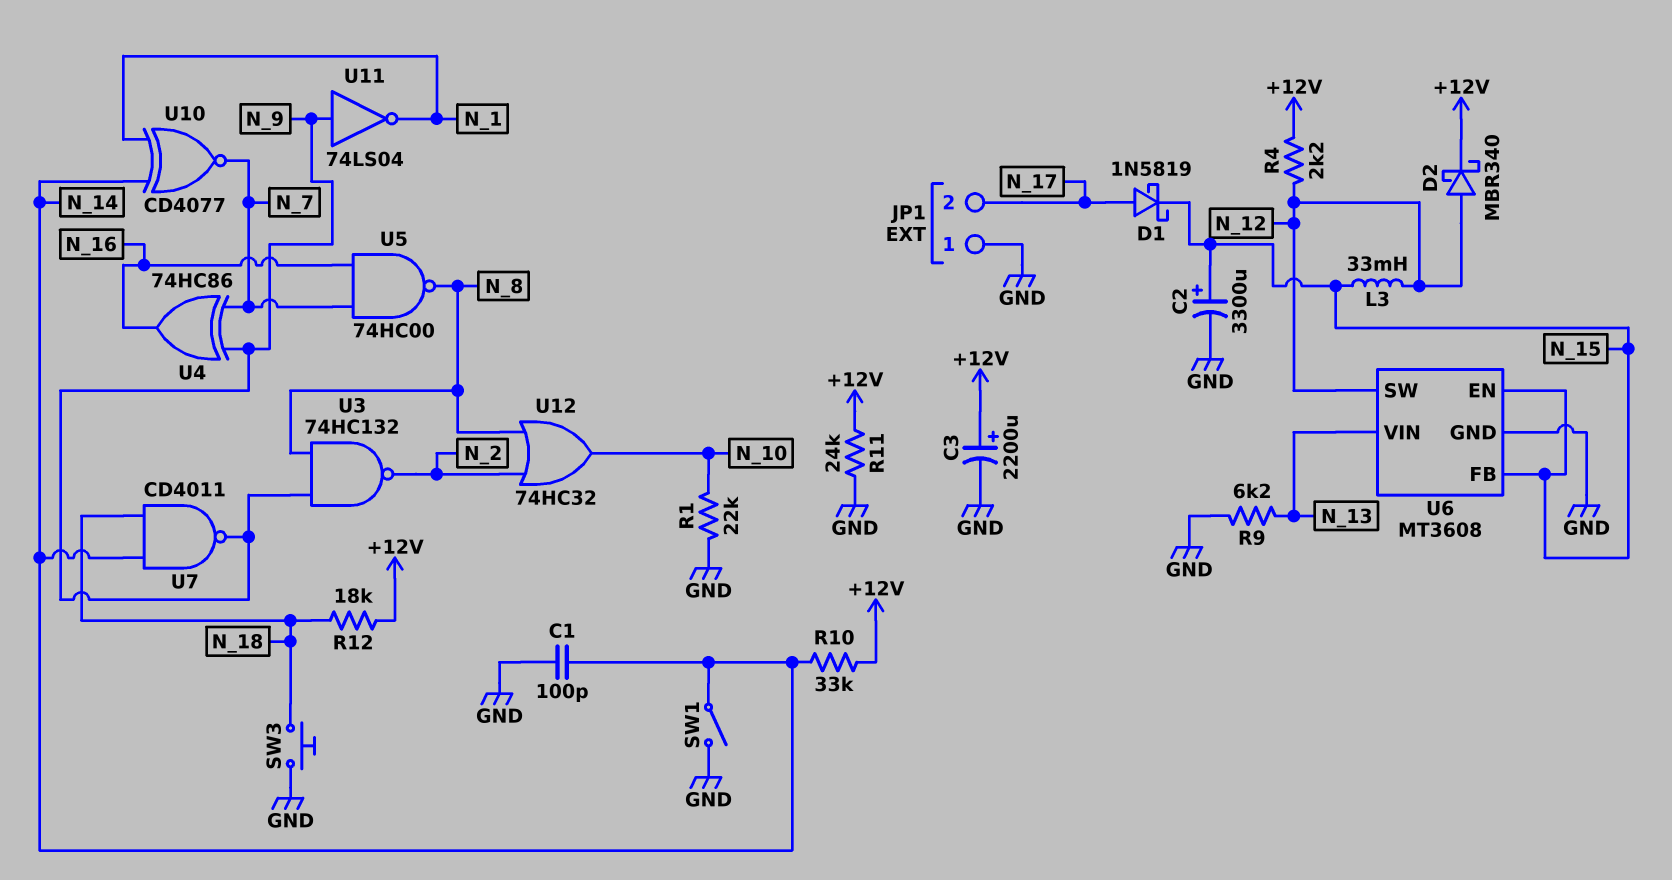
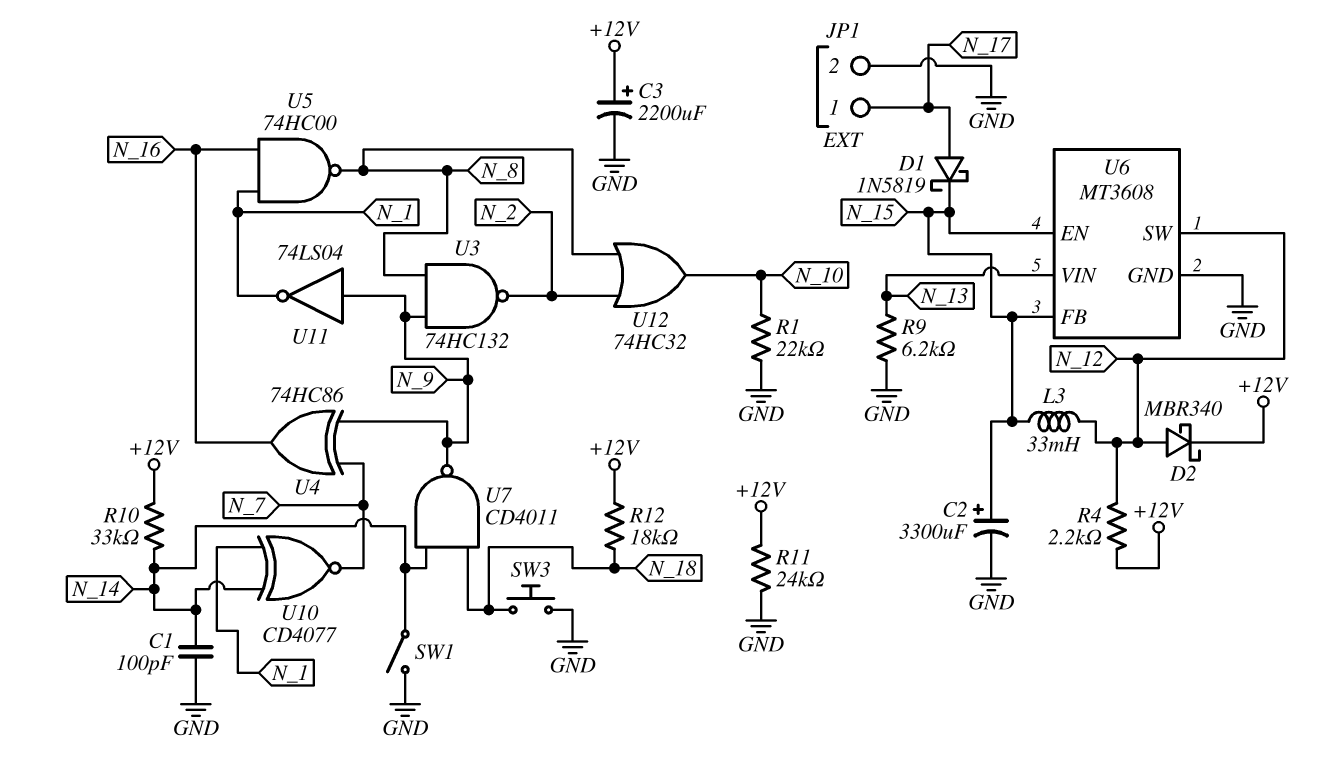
JP1 pin 1: GND -> N_17
JP1 pin 2: N_17 -> GND
U5: NAND 74HC00 (in N_7, in N_16, out N_8) -> NAND 74HC00 (in N_1, in N_16, out N_8)

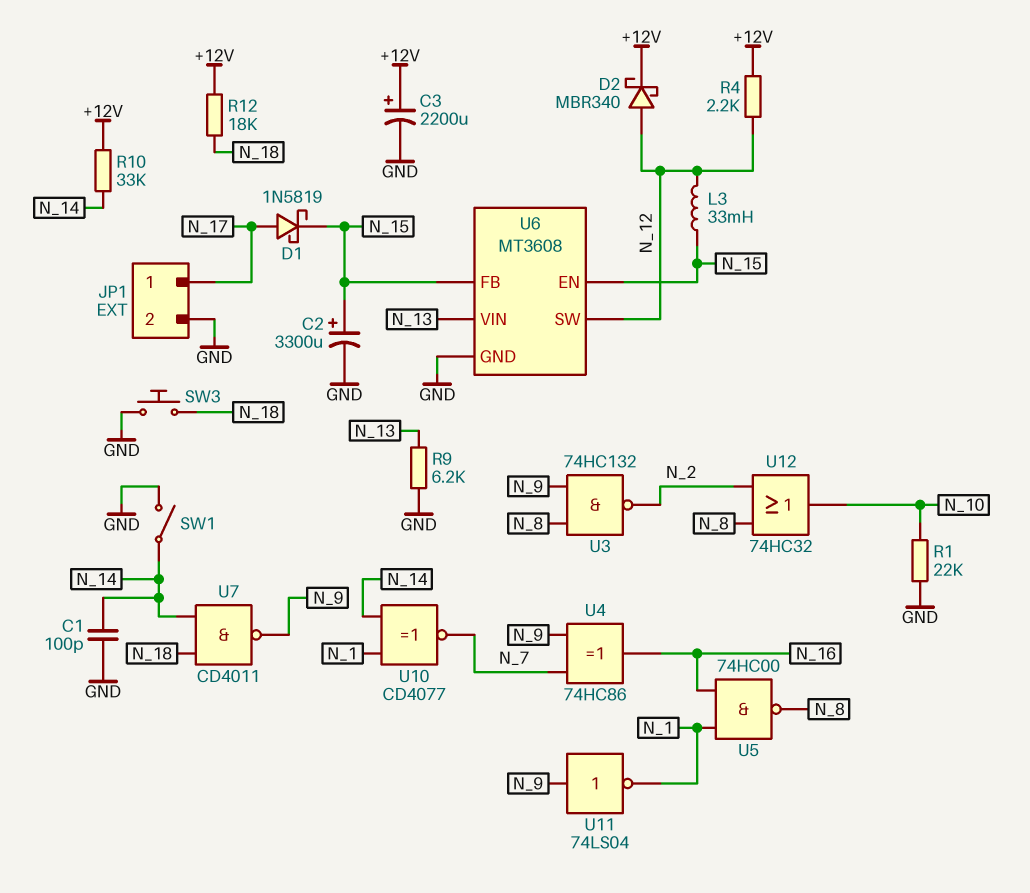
R11: 24k (+12V, GND) -> none

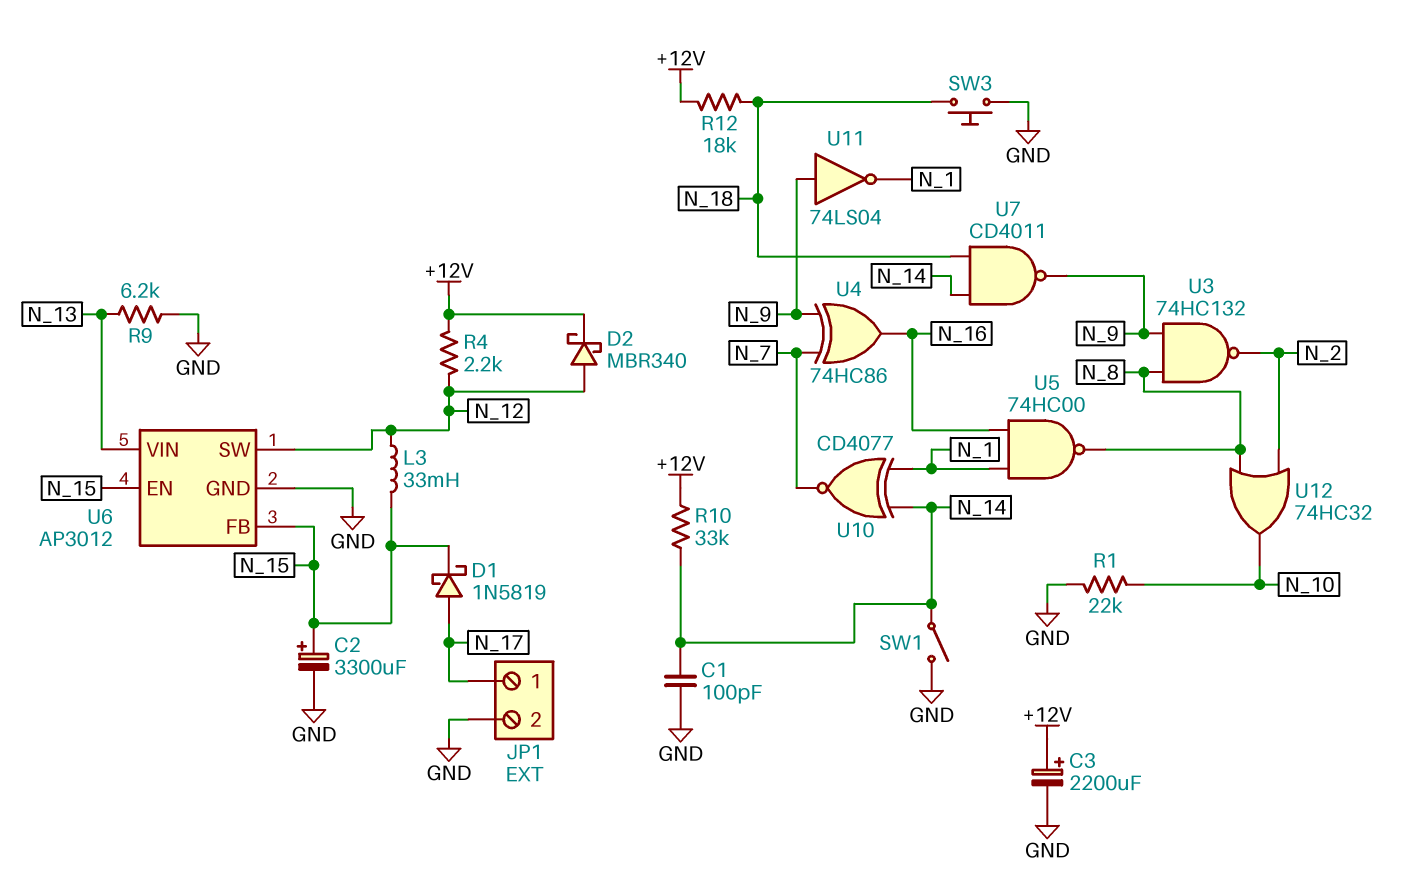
U6: MT3608 -> AP3012

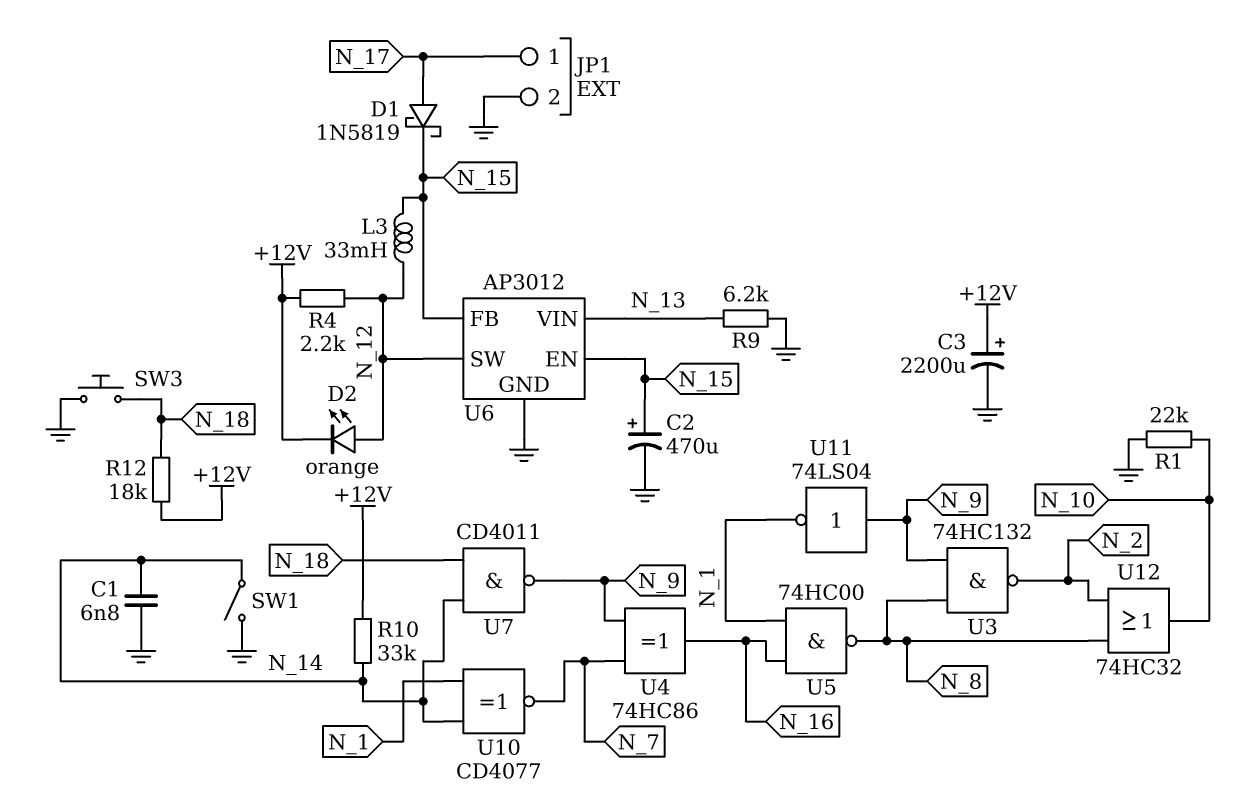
C1: 100pF (GND, N_14) -> 6.8nF (GND, N_14)
C2: 3300uF (plus N_15, minus GND) -> 470uF (plus N_15, minus GND)
D2: schottky MBR340 (A N_12, K +12V) -> LED orange (A N_12, K +12V)

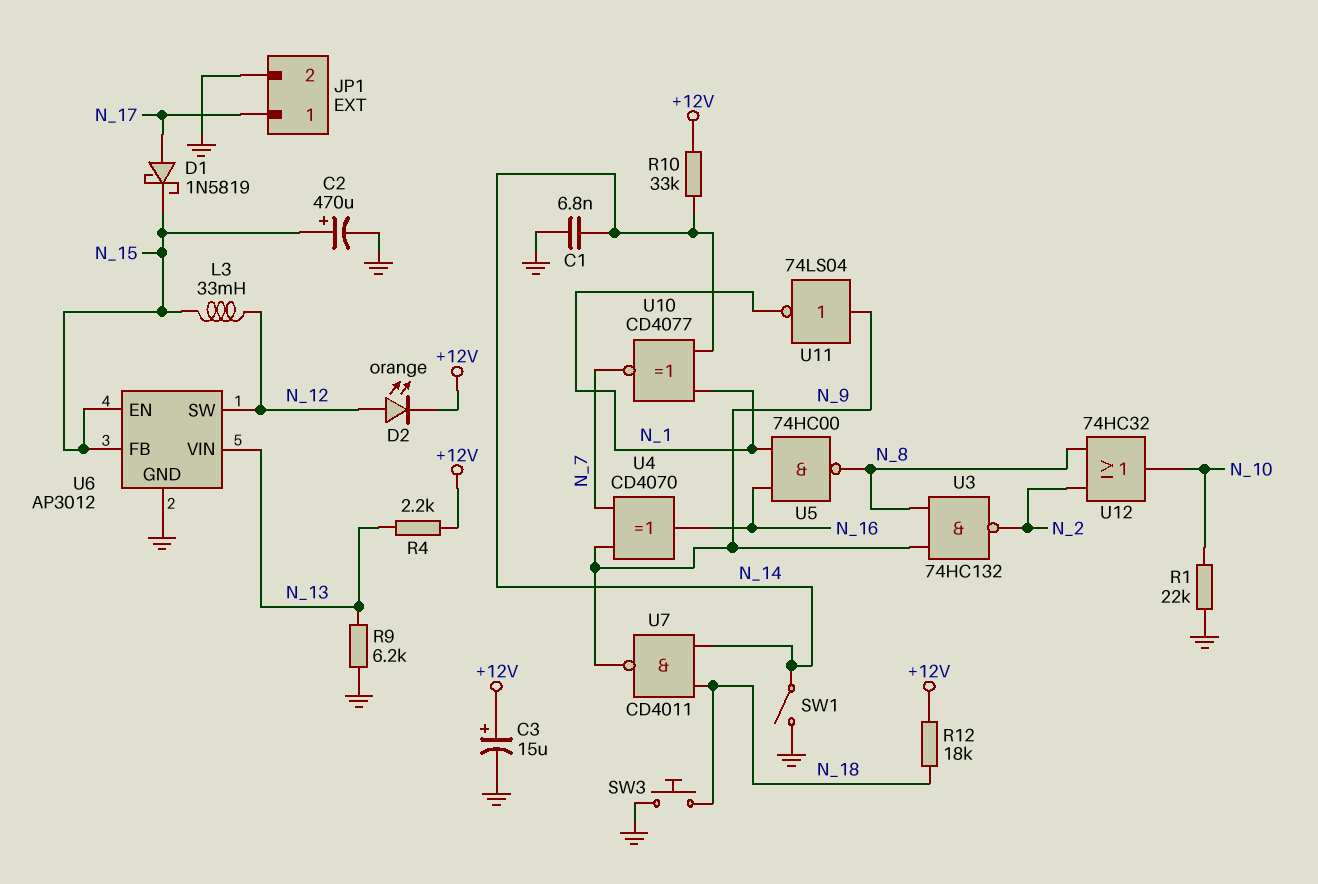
C3: 2200uF (plus +12V, minus GND) -> 15uF (plus +12V, minus GND)
R4: 2.2k (+12V, N_12) -> 2.2k (+12V, N_13)
U4: XOR 74HC86 (in N_7, in N_9, out N_16) -> XOR CD4070 (in N_7, in N_9, out N_16)

